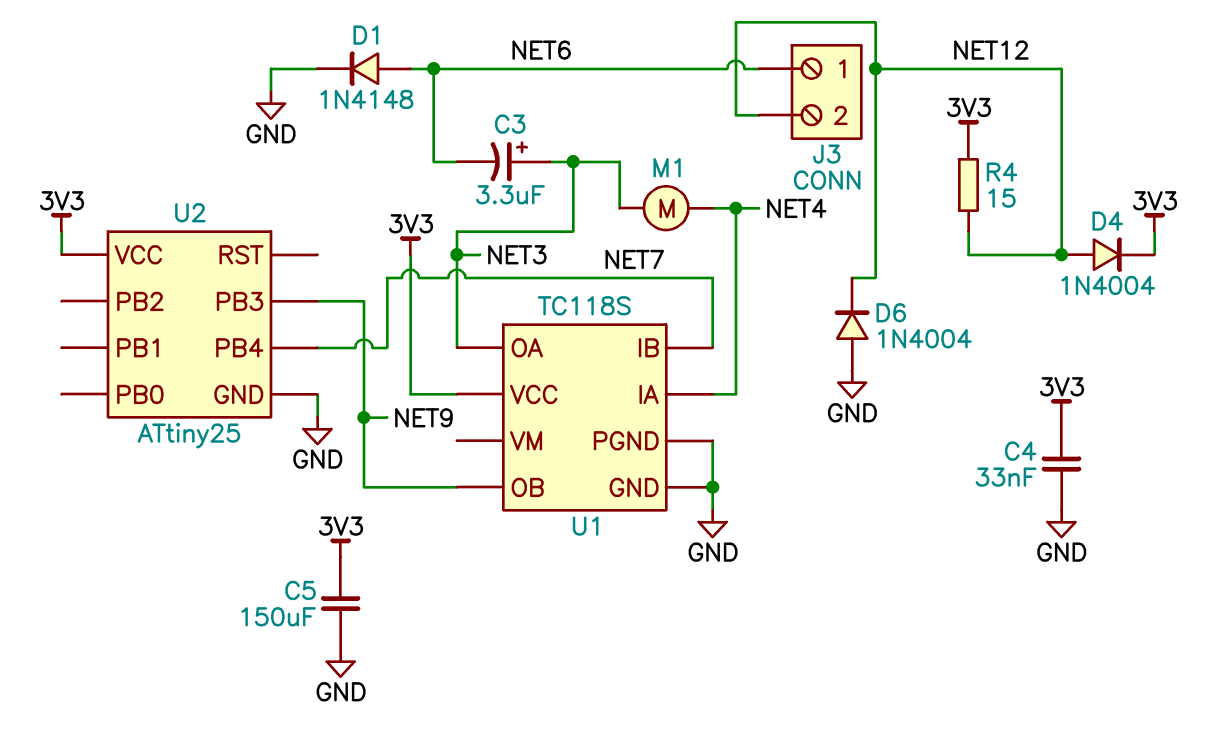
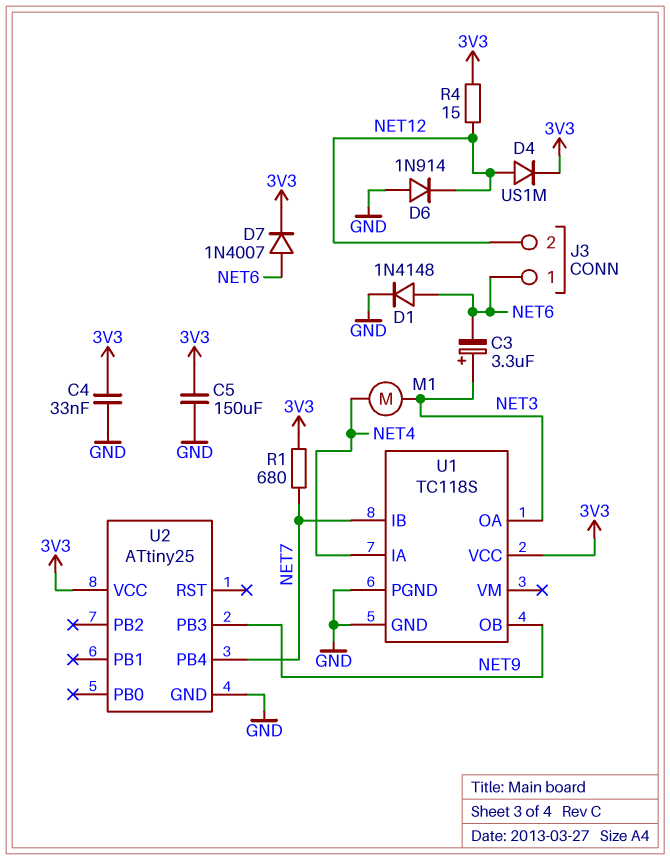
D4: diode 1N4004 (A NET12, K 3V3) -> diode US1M (A NET12, K 3V3)
D6: diode 1N4004 (A GND, K NET12) -> diode 1N914 (A GND, K NET12)
D7: none -> diode 1N4007 (A NET6, K 3V3)
R1: none -> 680 (3V3, NET7)

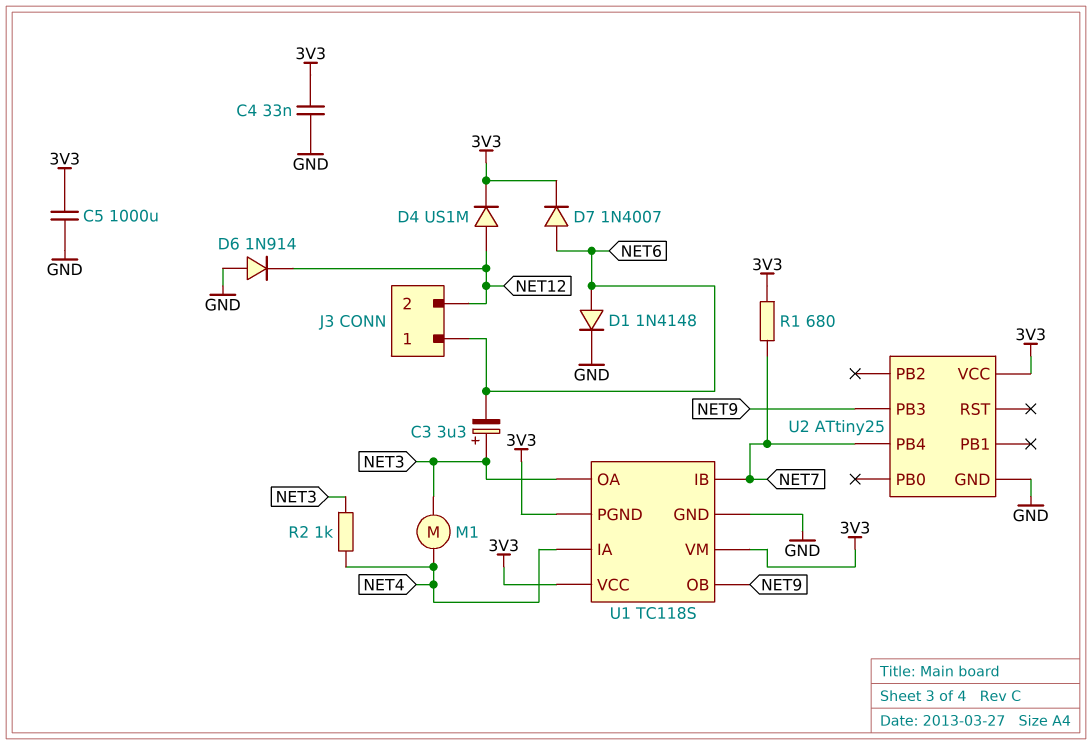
C5: 150uF (3V3, GND) -> 1000uF (3V3, GND)
R2: none -> 1k (NET3, NET4)
R4: 15 (3V3, NET12) -> none
U1 pin PGND: GND -> 3V3
U1 pin VM: none -> 3V3

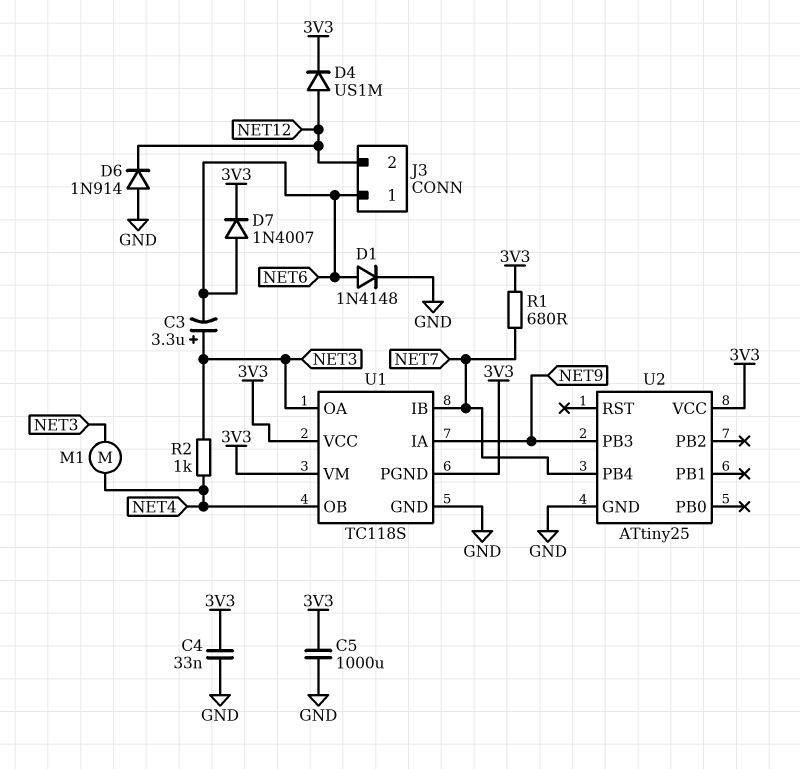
U1 pin IA: NET4 -> NET9
U1 pin OB: NET9 -> NET4

